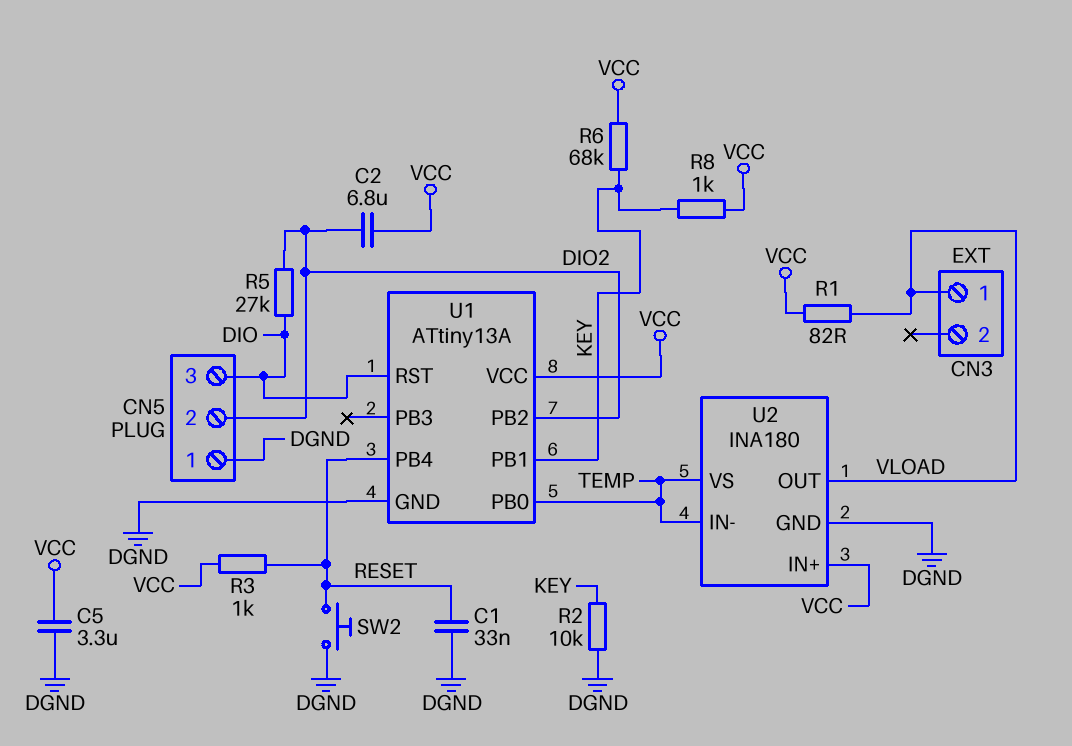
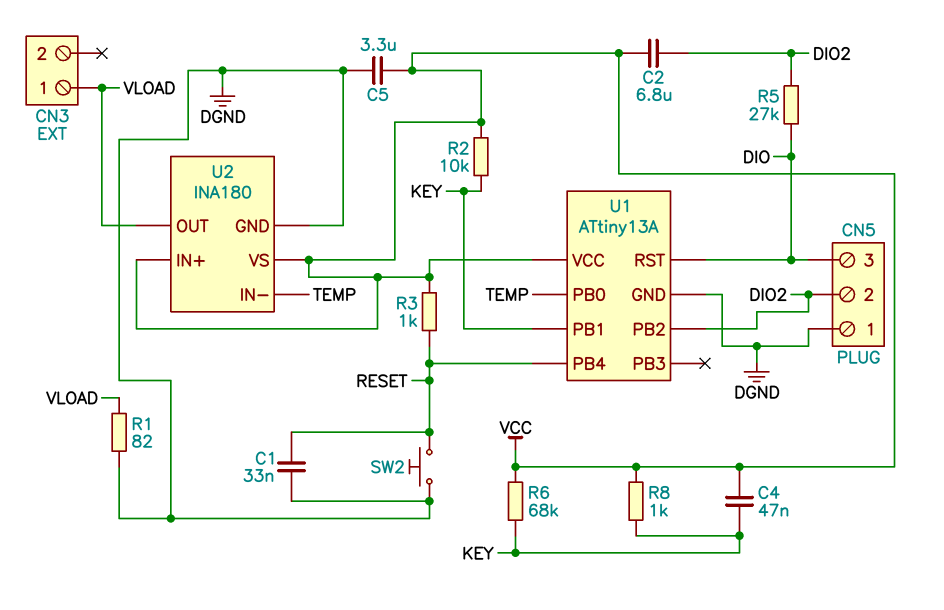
C4: none -> 47nF (KEY, VCC)
R1: 82 (VCC, VLOAD) -> 82 (DGND, VLOAD)
R2: 10k (DGND, KEY) -> 10k (KEY, VCC)
U2 pin VS: TEMP -> VCC

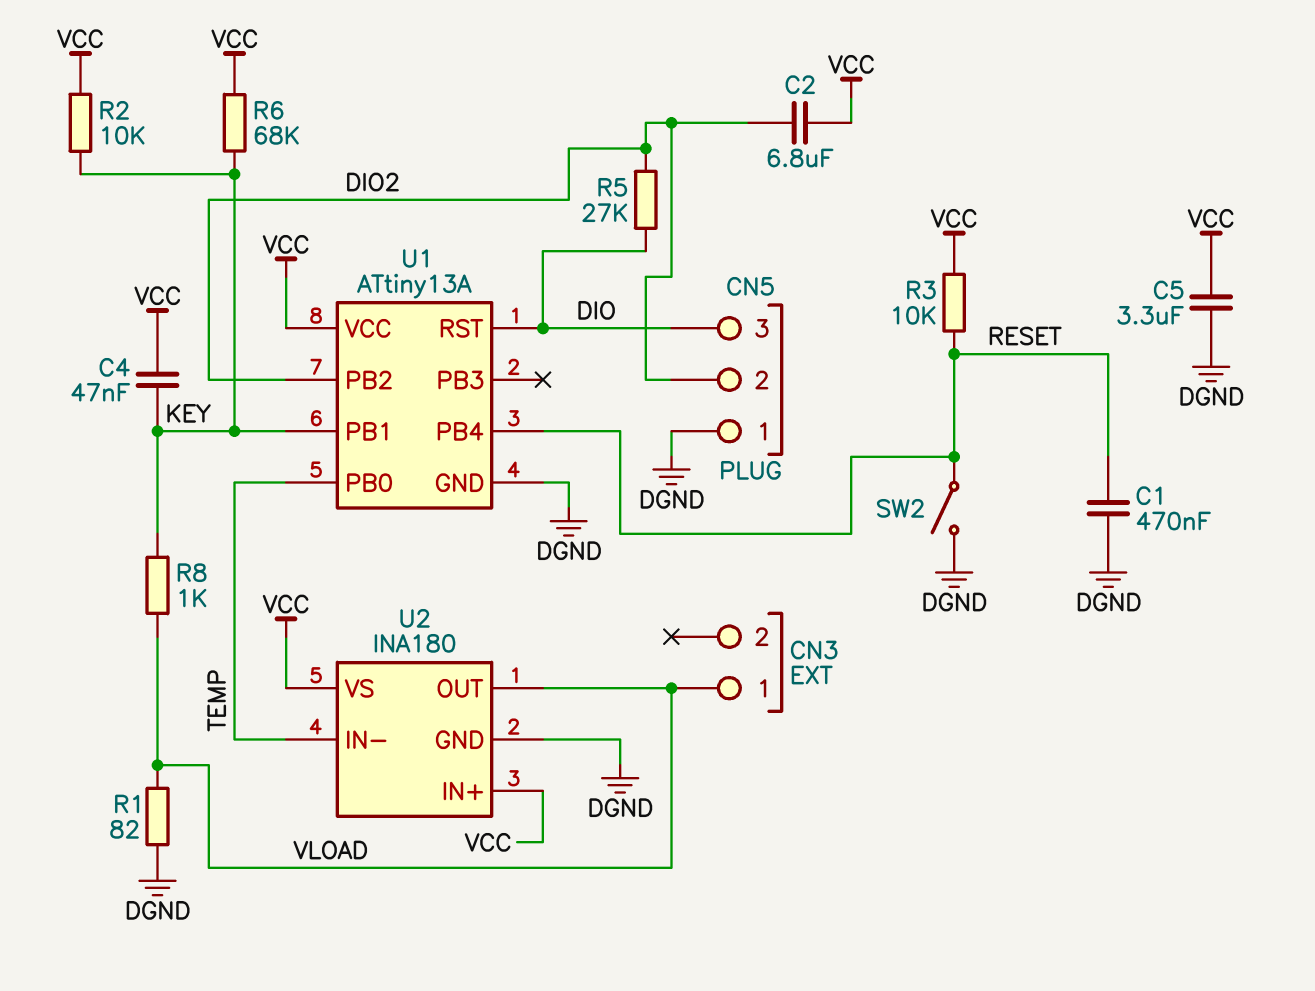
C1: 33nF (DGND, RESET) -> 470nF (DGND, RESET)
R3: 1k (RESET, VCC) -> 10k (RESET, VCC)
R8: 1k (KEY, VCC) -> 1k (KEY, VLOAD)
SW2: button (DGND, RESET) -> switch (DGND, RESET)

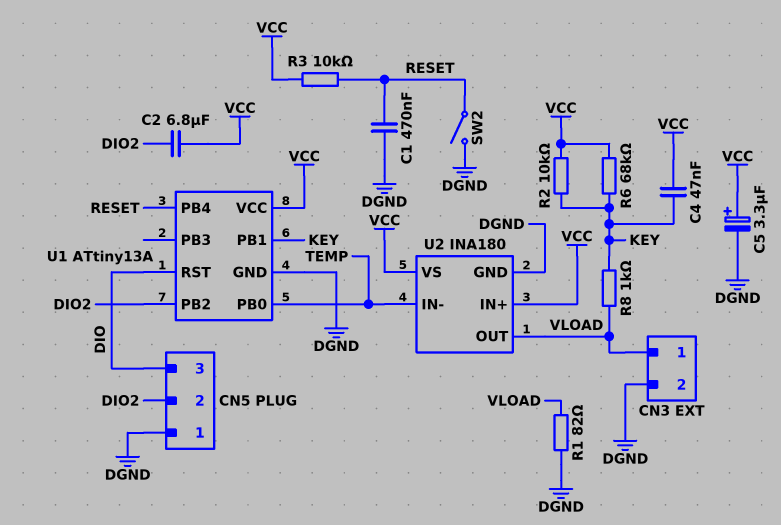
C5: 3.3uF (DGND, VCC) -> 3.3uF (plus VCC, minus DGND)
CN3 pin 2: none -> DGND
R5: 27k (DIO, DIO2) -> none

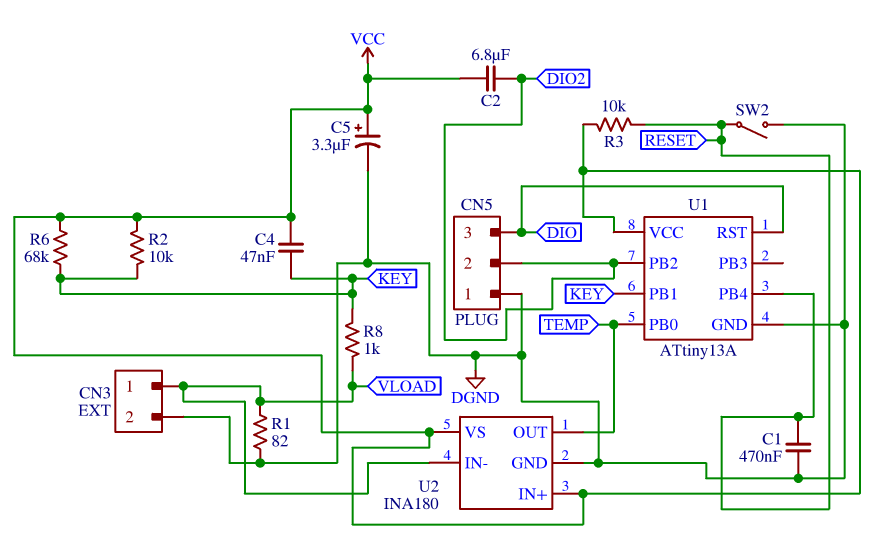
U2 pin IN-: TEMP -> VLOAD
U2 pin OUT: VLOAD -> TEMP

